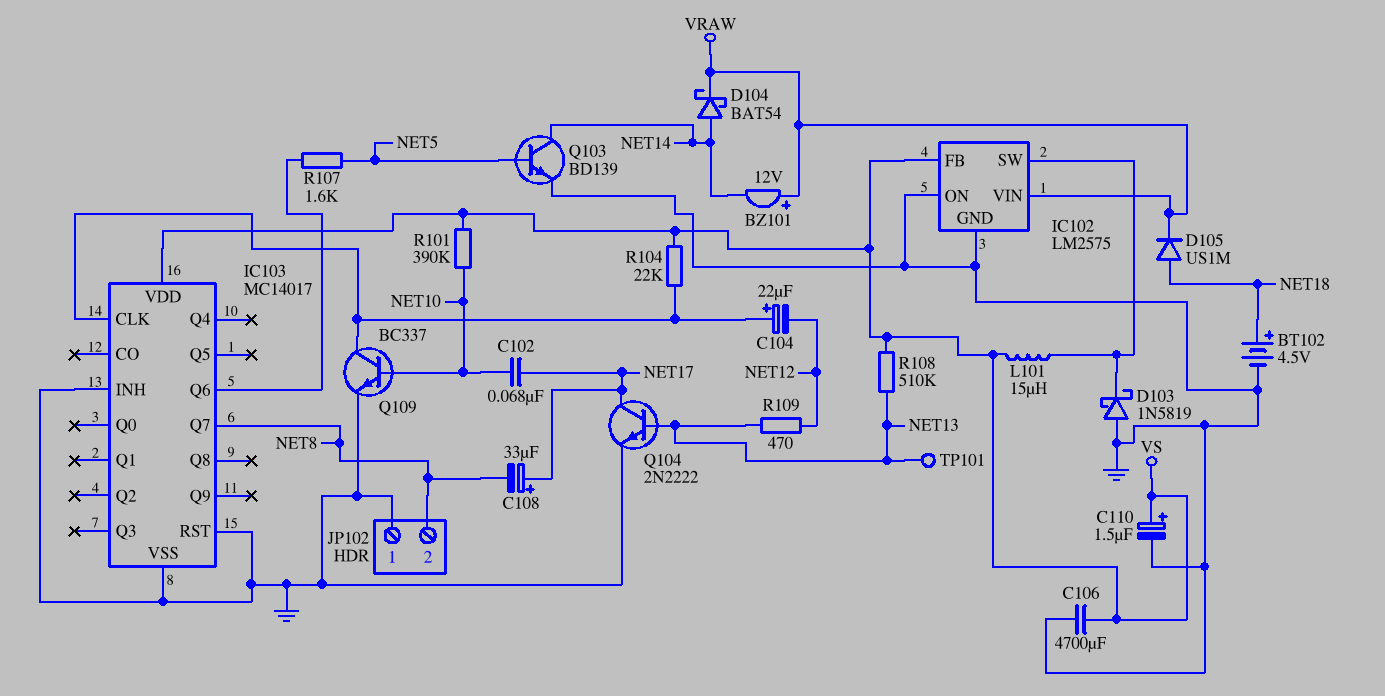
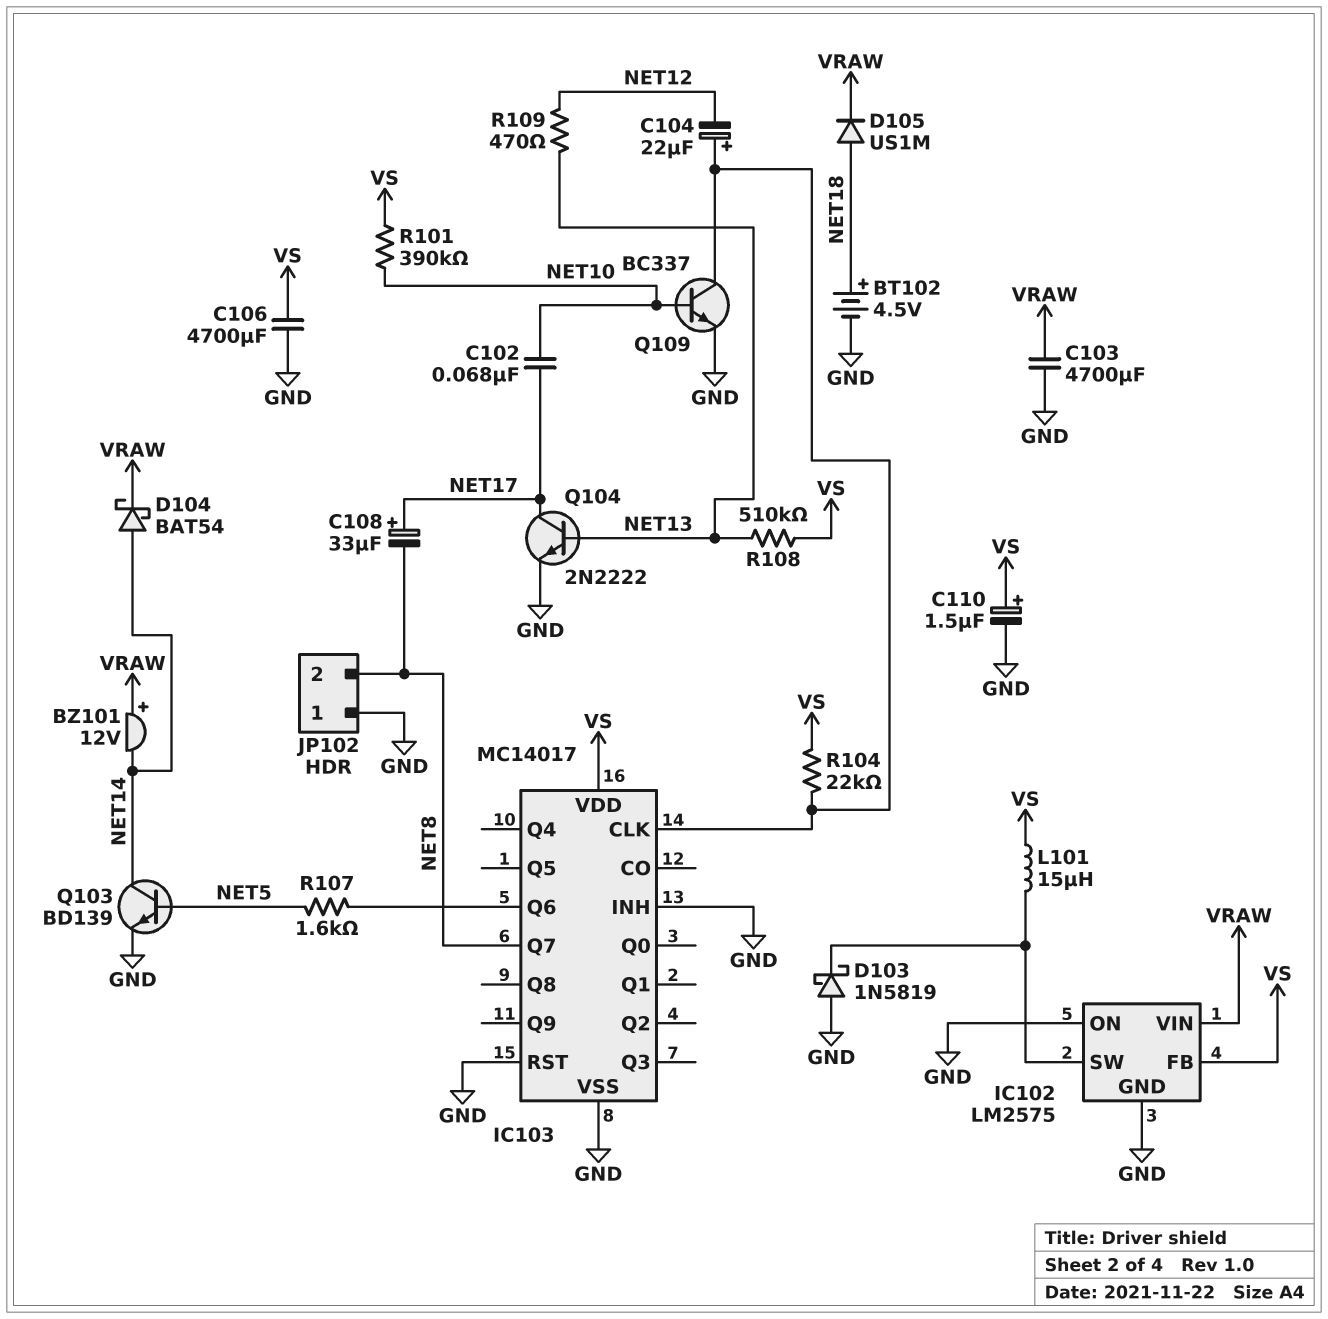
C103: none -> 4700uF (GND, VRAW)
TP101: test point (NET13) -> none

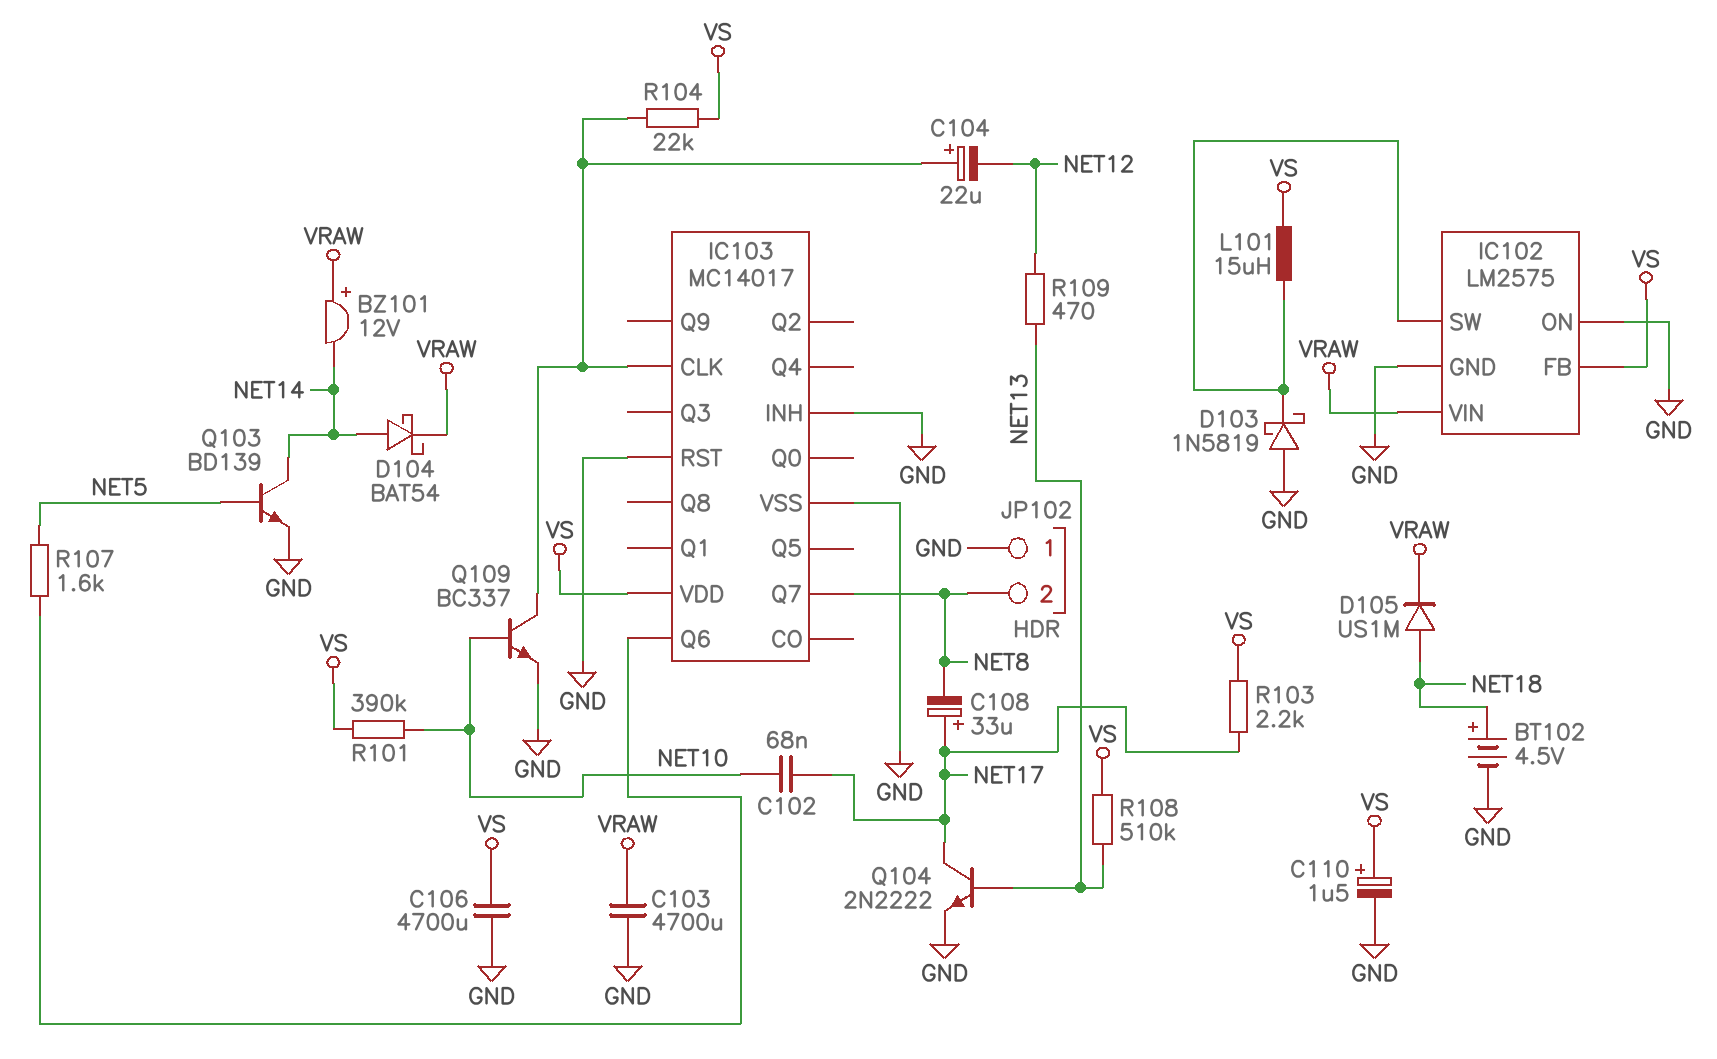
R103: none -> 2.2k (NET17, VS)

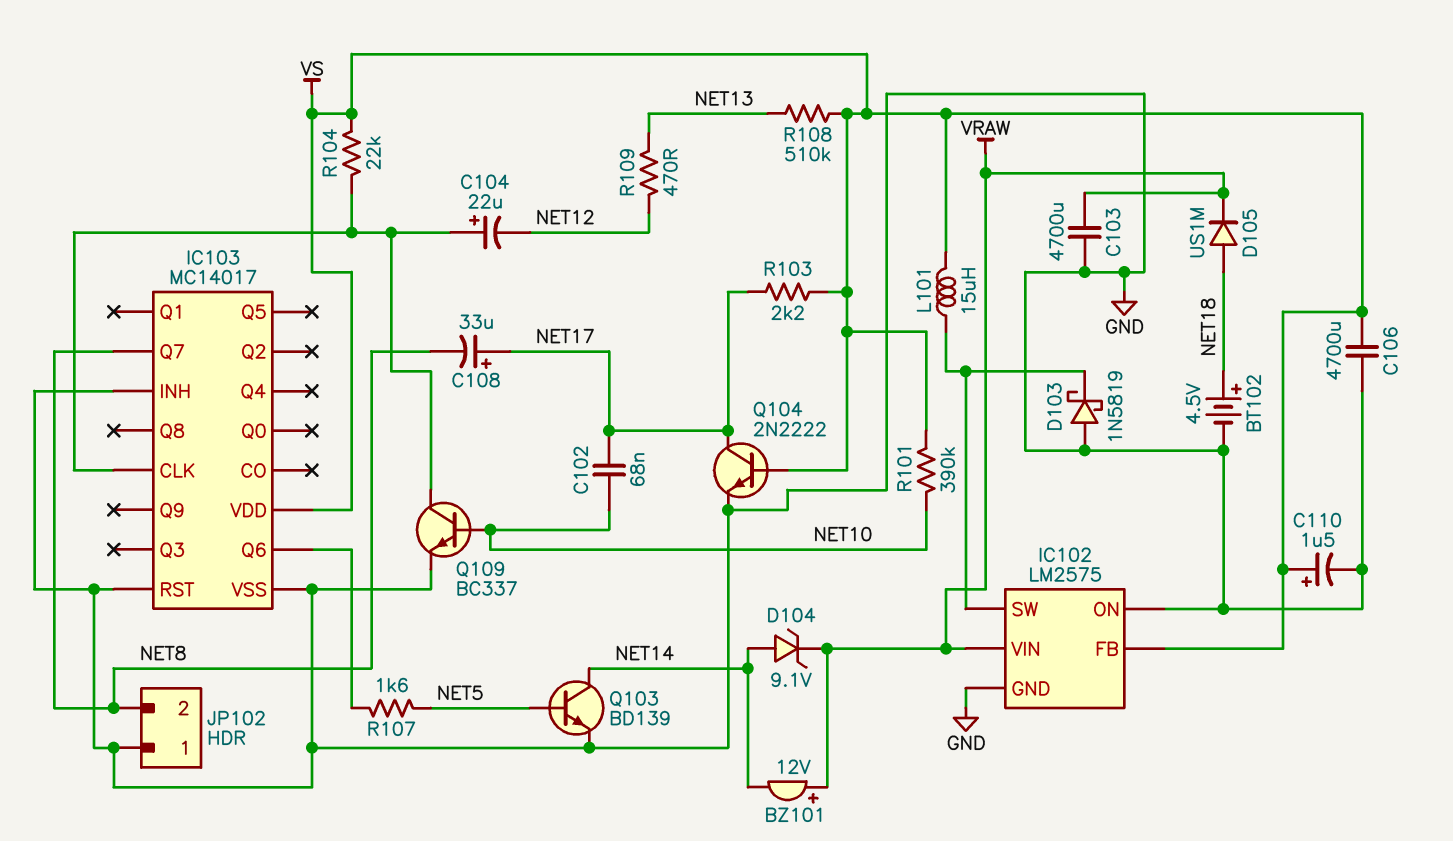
D104: schottky BAT54 (A NET14, K VRAW) -> zener 9.1V (A NET14, K VRAW)
Q104: NPN 2N2222 (B NET13, C NET17, E GND) -> NPN 2N2222 (B VS, C NET17, E GND)

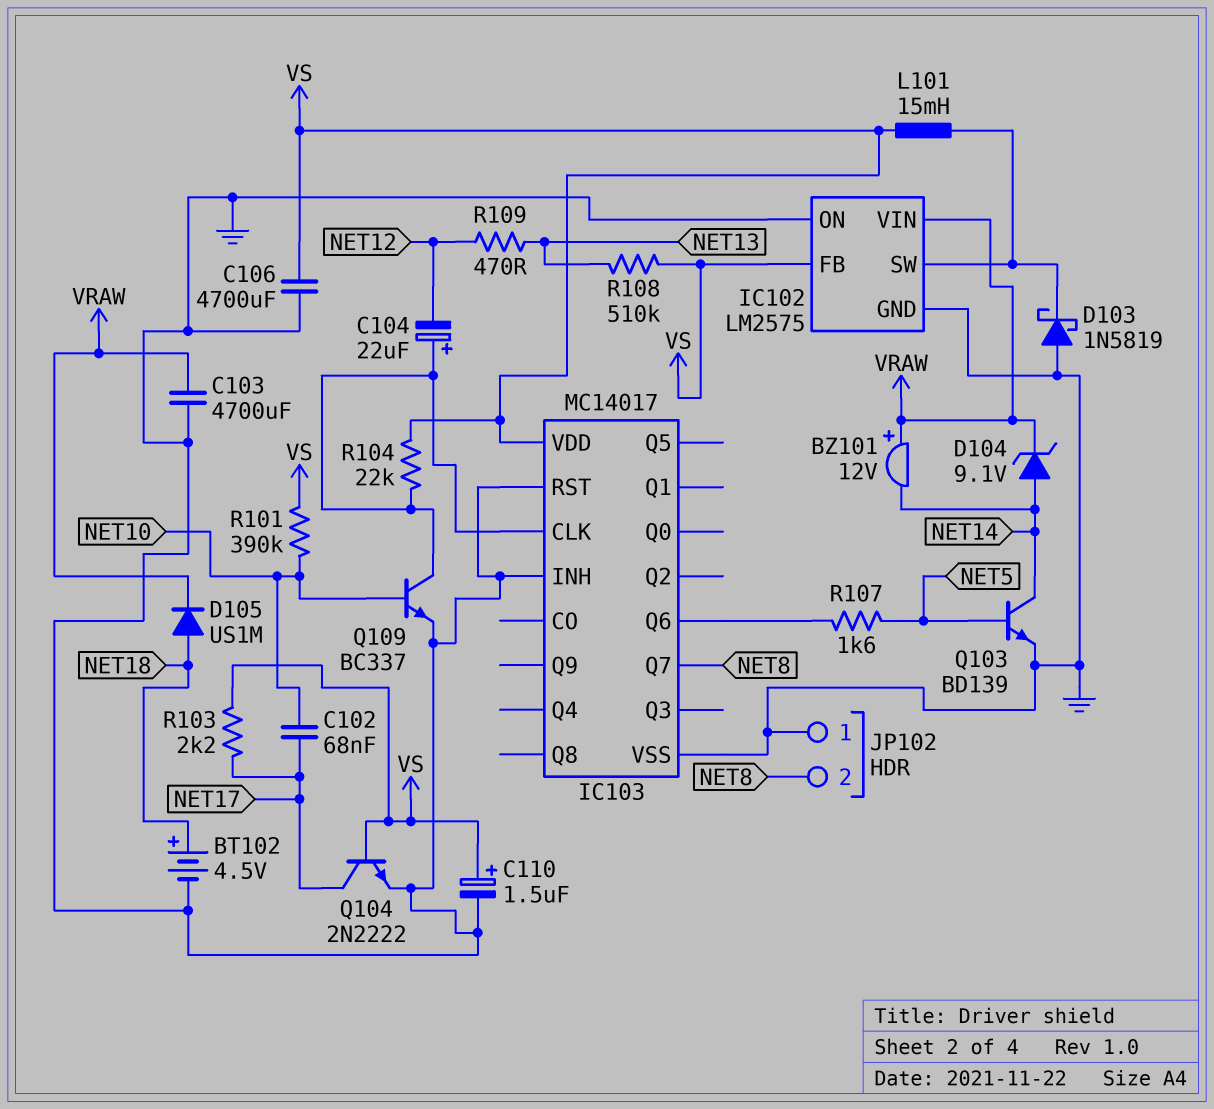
C108: 33uF (plus NET17, minus NET8) -> none
L101: 15uH (IC102/SW, VS) -> 15mH (IC102/SW, VS)

